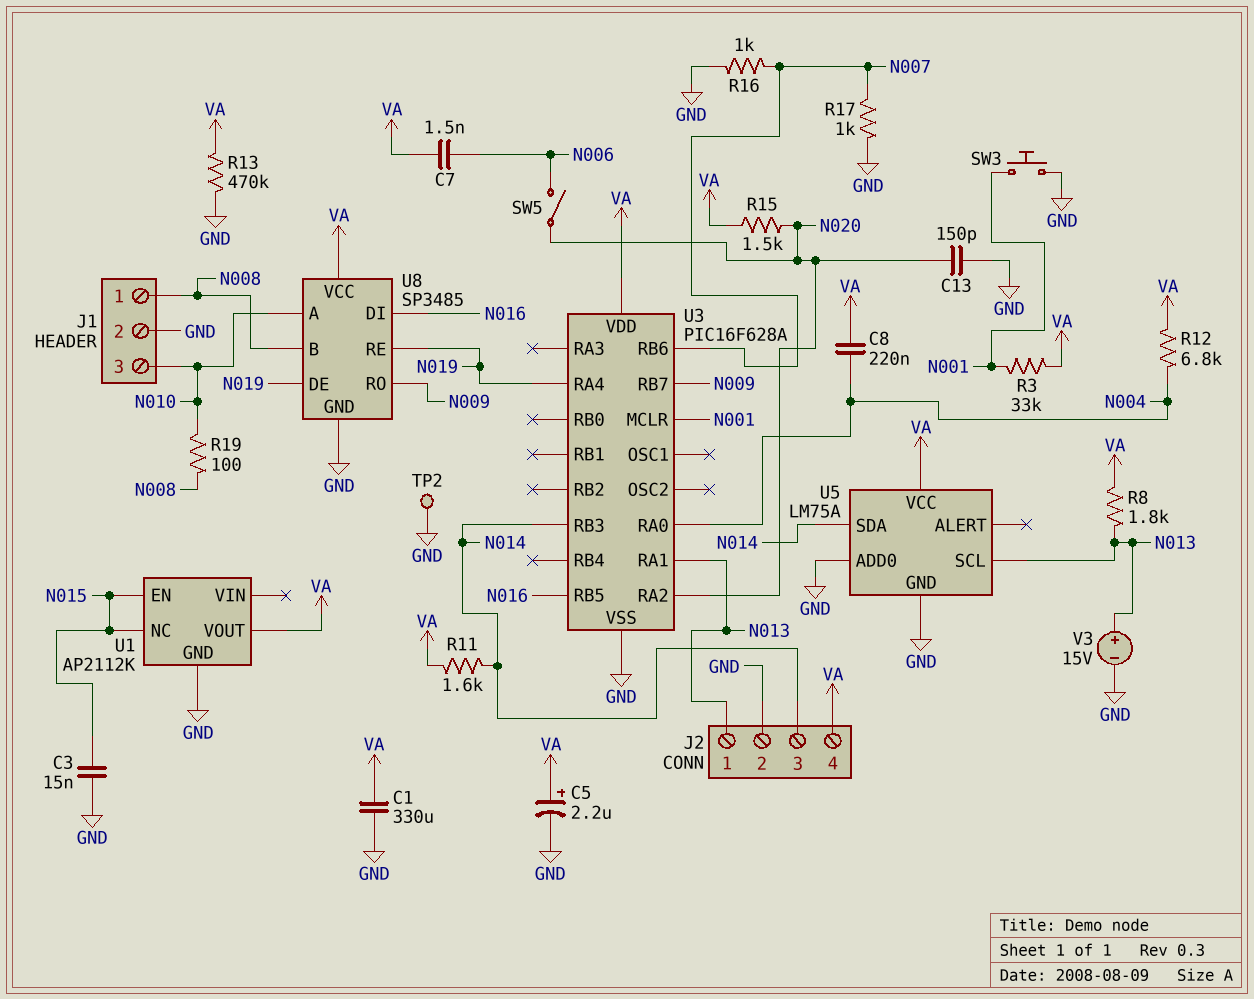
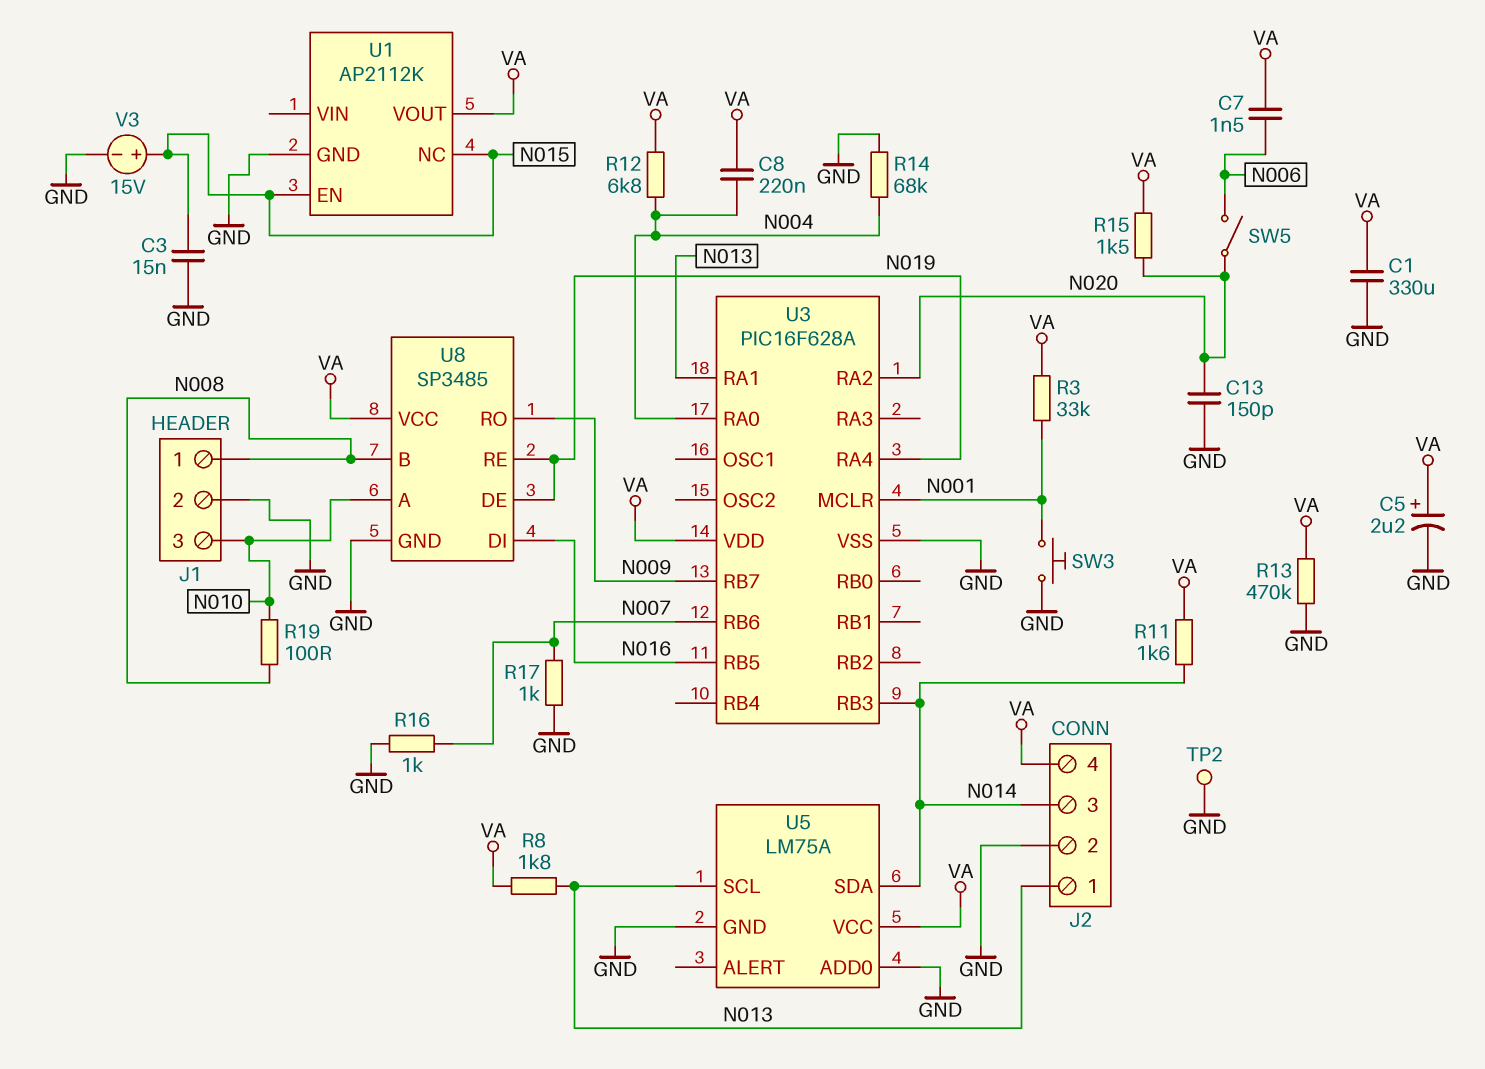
R14: none -> 68k (GND, N004)
V3: 15V (plus N013, minus GND) -> 15V (plus N015, minus GND)

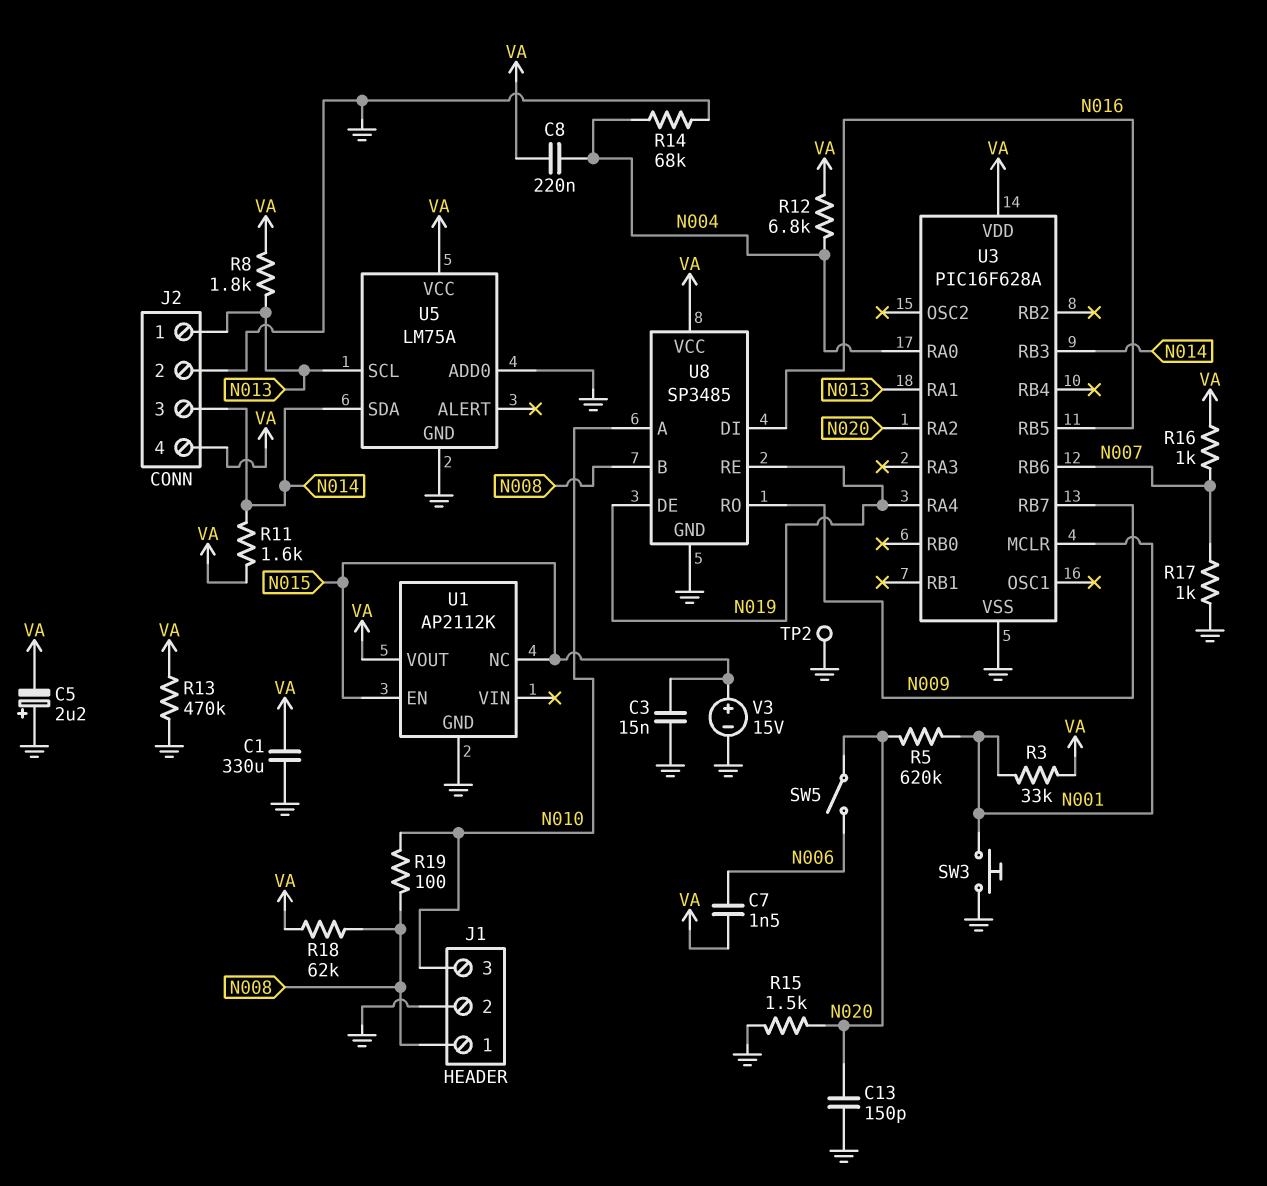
C5: 2.2uF (plus VA, minus GND) -> 2.2uF (plus GND, minus VA)
R5: none -> 620k (N001, N020)
R15: 1.5k (N020, VA) -> 1.5k (GND, N020)
R16: 1k (GND, N007) -> 1k (N007, VA)
R18: none -> 62k (N008, VA)

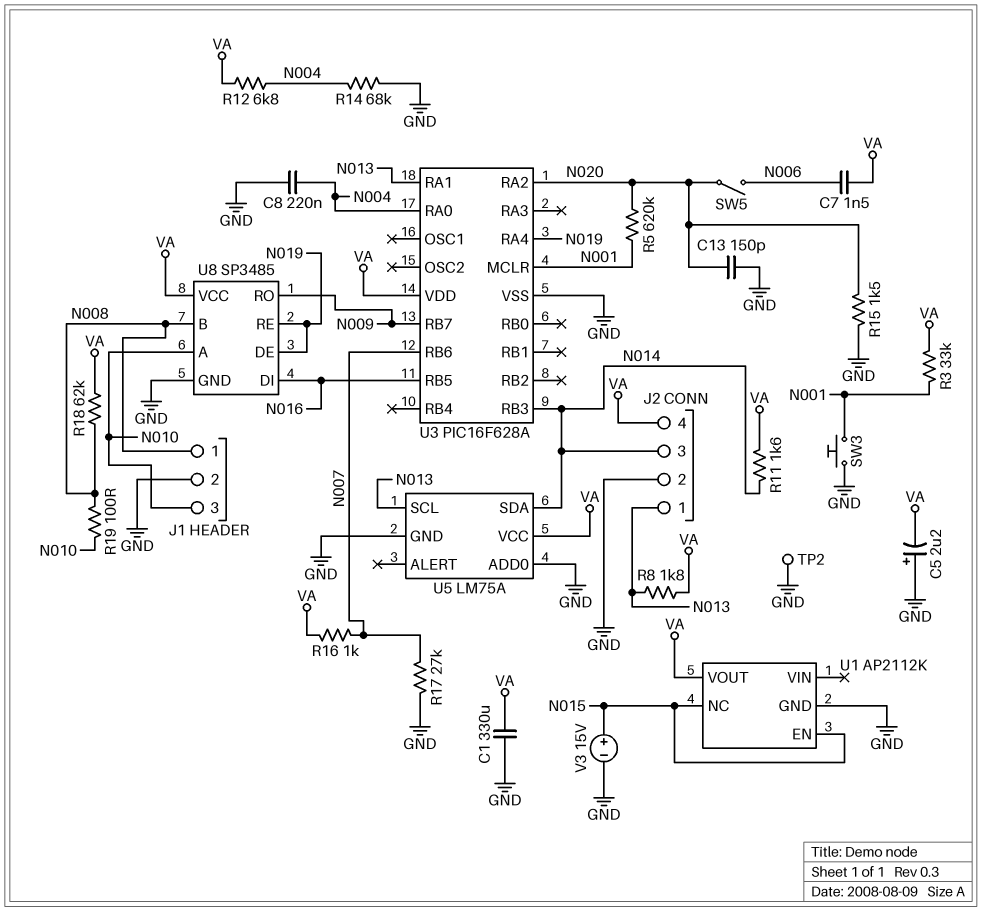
C3: 15nF (GND, N015) -> none
C8: 220nF (N004, VA) -> 220nF (GND, N004)
R13: 470k (GND, VA) -> none
R17: 1k (GND, N007) -> 27k (GND, N007)

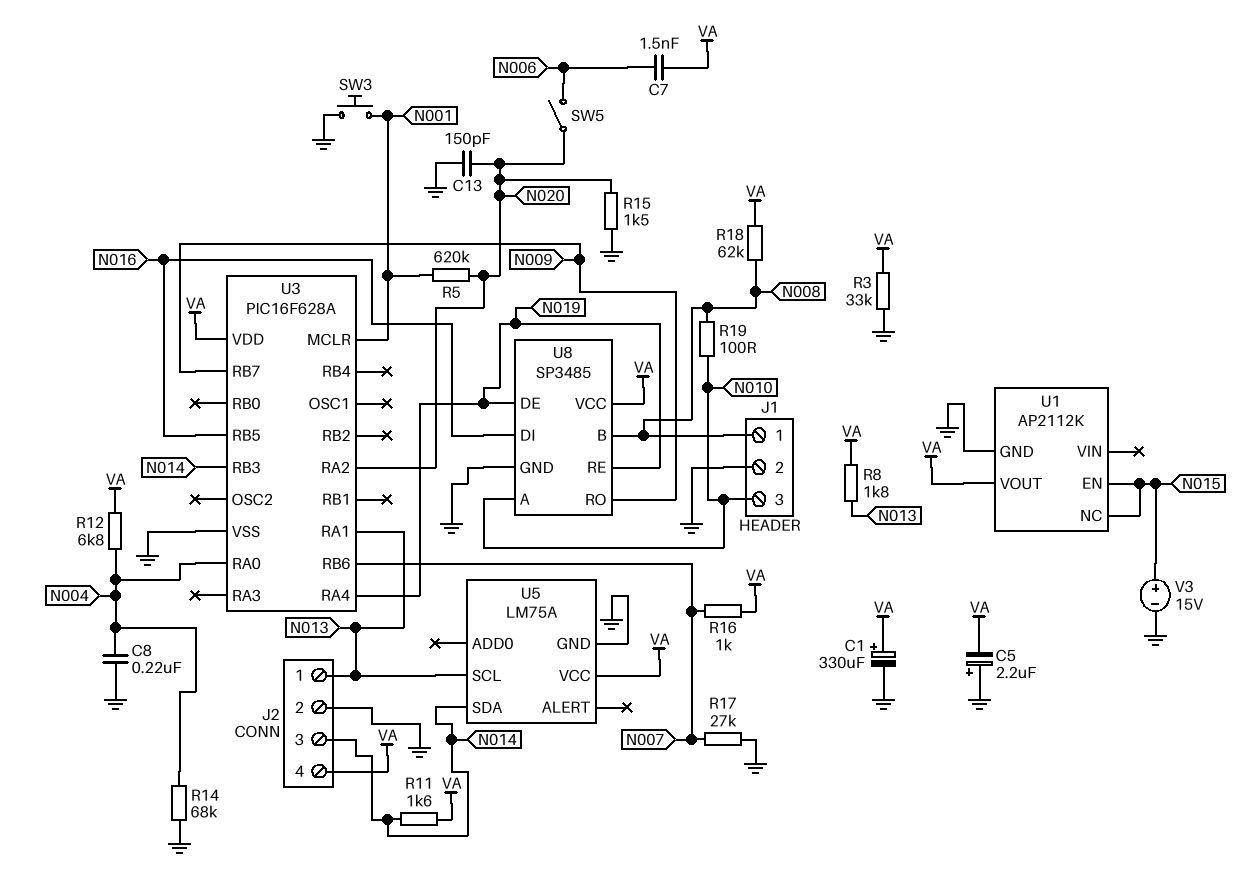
C1: 330uF (GND, VA) -> 330uF (plus VA, minus GND)
R3: 33k (N001, VA) -> 33k (GND, VA)
TP2: test point (GND) -> none
U5 pin ADD0: GND -> none

